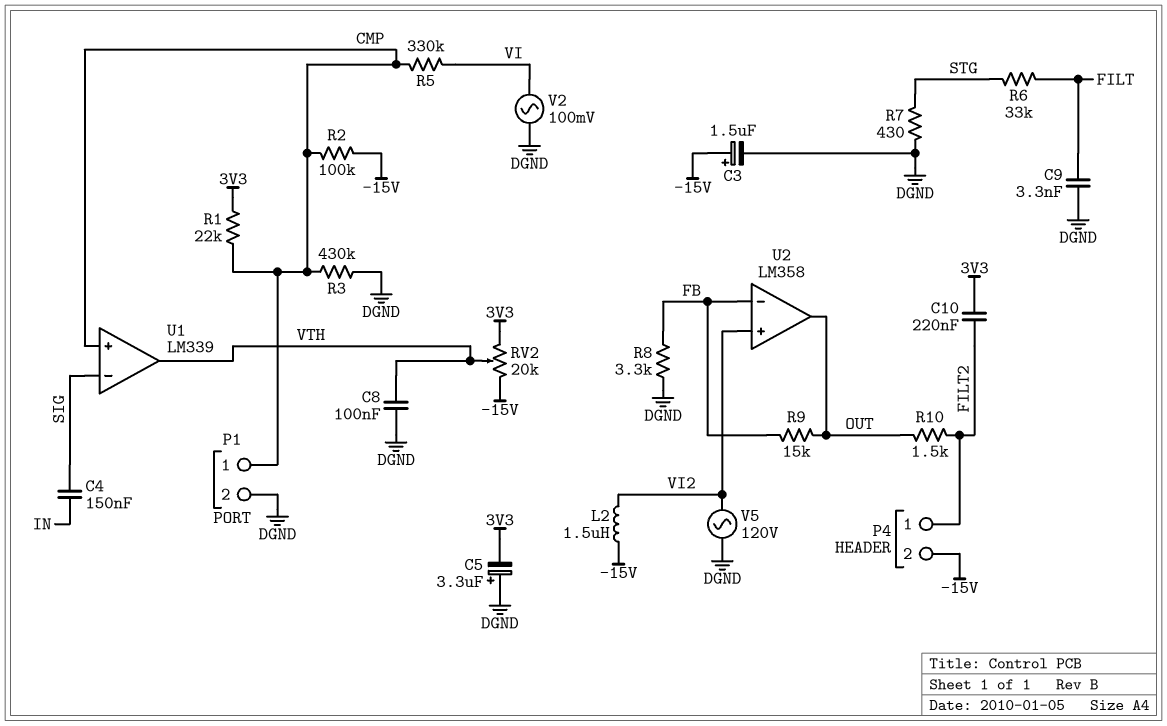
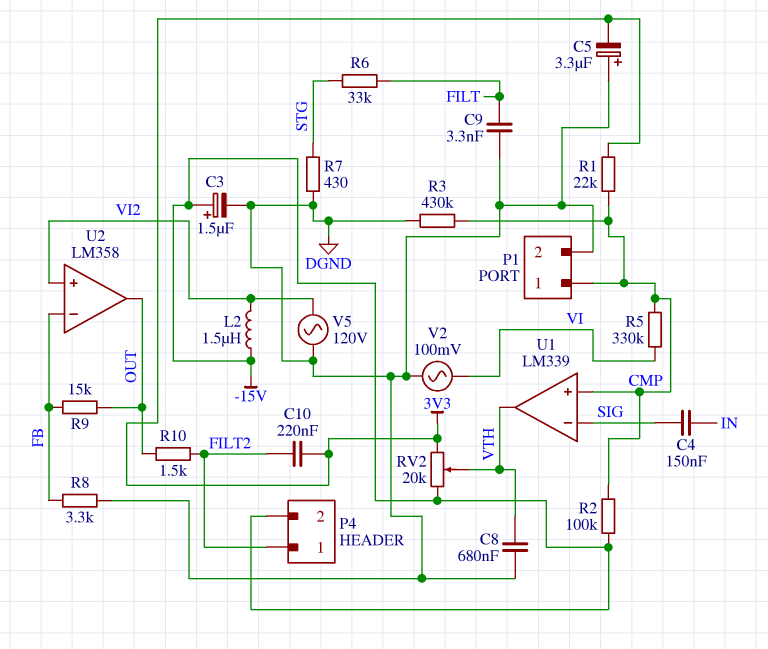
C8: 100nF (DGND, VTH) -> 680nF (DGND, VTH)

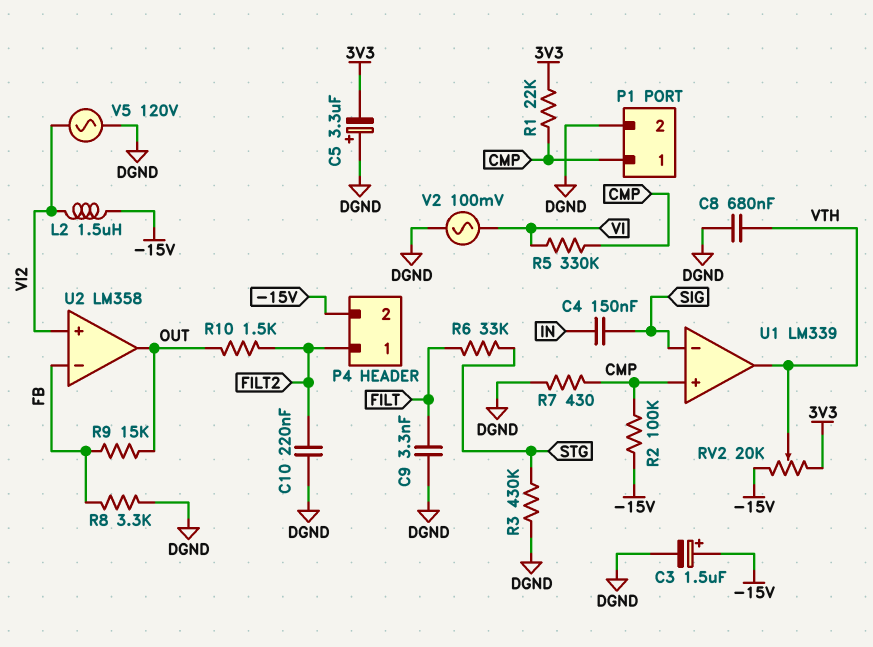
C10: 220nF (3V3, FILT2) -> 220nF (DGND, FILT2)
R3: 430k (CMP, DGND) -> 430k (DGND, STG)
R7: 430 (DGND, STG) -> 430 (CMP, DGND)

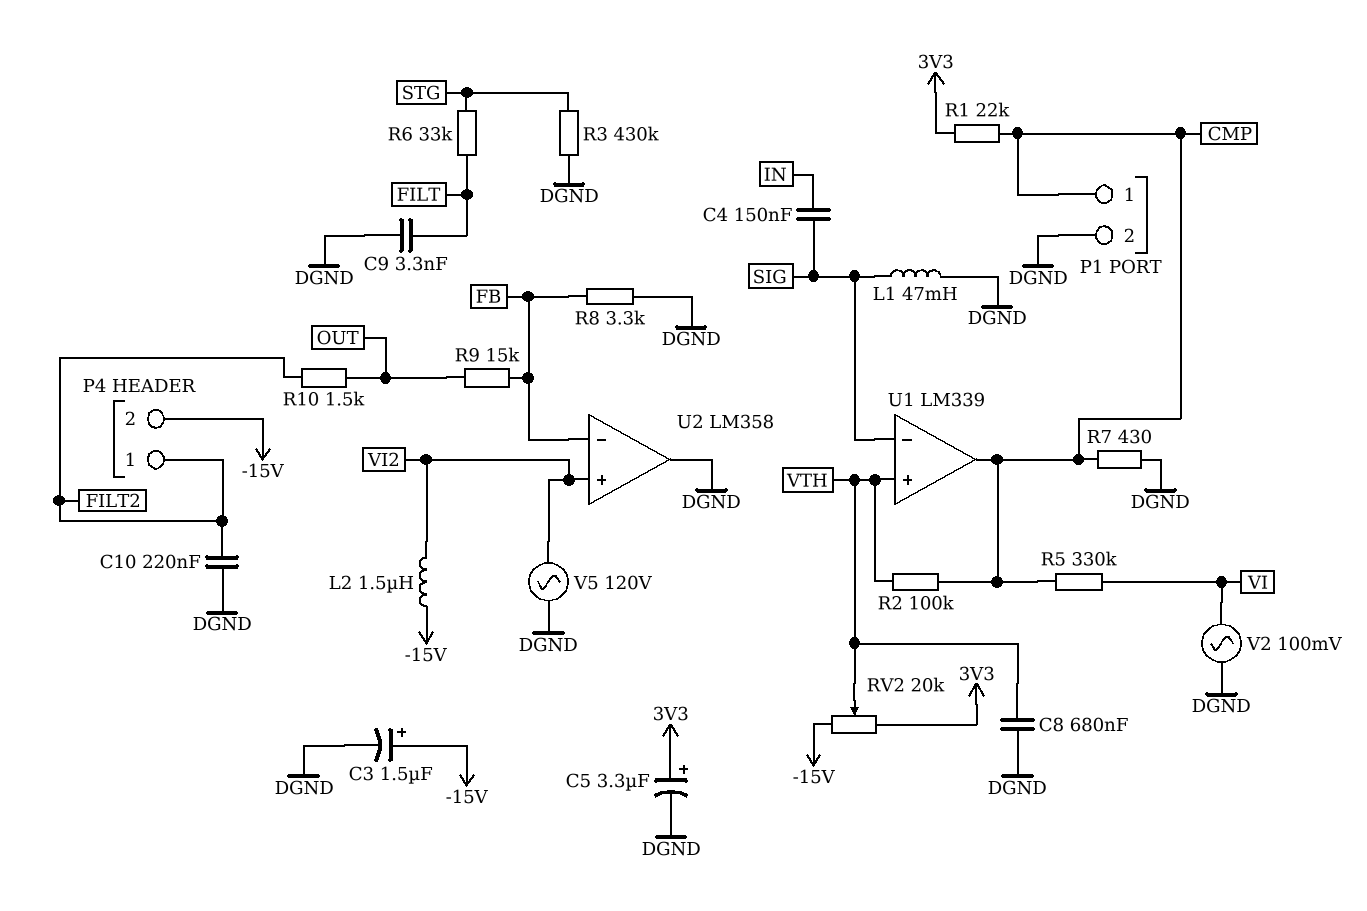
C5: 3.3uF (plus DGND, minus 3V3) -> 3.3uF (plus 3V3, minus DGND)
L1: none -> 47mH (DGND, SIG)
R2: 100k (-15V, CMP) -> 100k (CMP, VTH)
U1 pin in+: CMP -> VTH
U1 pin out: VTH -> CMP
U2 pin out: OUT -> DGND

